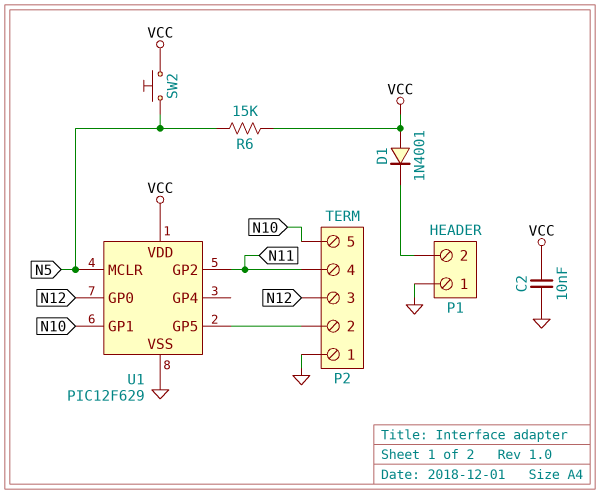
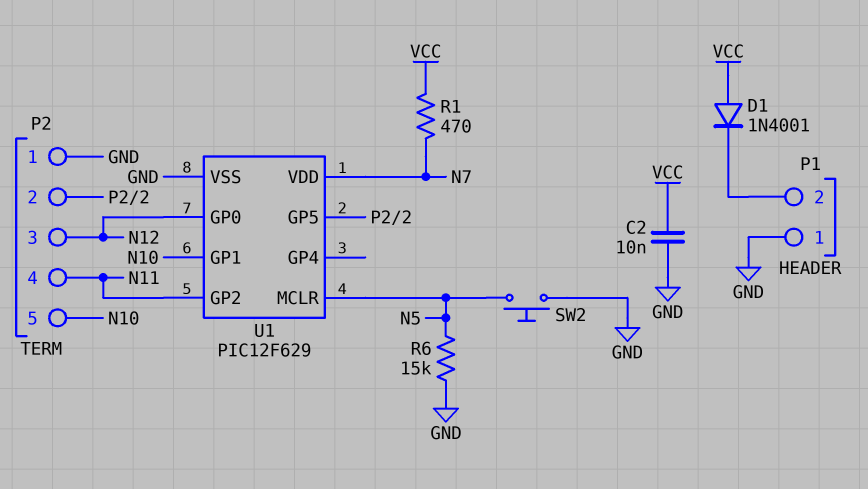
R1: none -> 470 (N7, VCC)
R6: 15k (N5, VCC) -> 15k (GND, N5)
SW2: button (N5, VCC) -> button (GND, N5)
U1 pin VDD: VCC -> N7

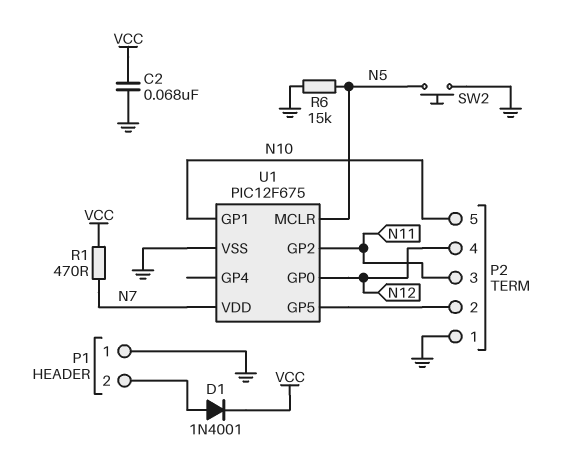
C2: 10nF (GND, VCC) -> 68nF (GND, VCC)
D1: diode 1N4001 (A VCC, K P1/2) -> diode 1N4001 (A P1/2, K VCC)
P2 pin 3: N12 -> N11
P2 pin 4: N11 -> N12
U1: PIC12F629 -> PIC12F675

